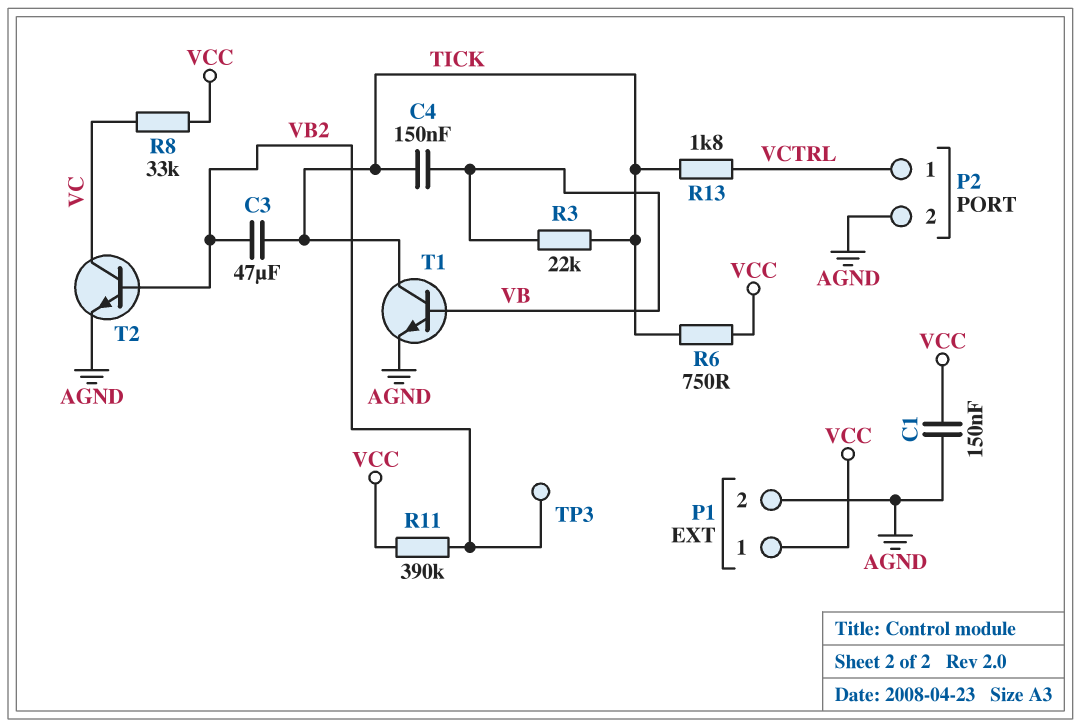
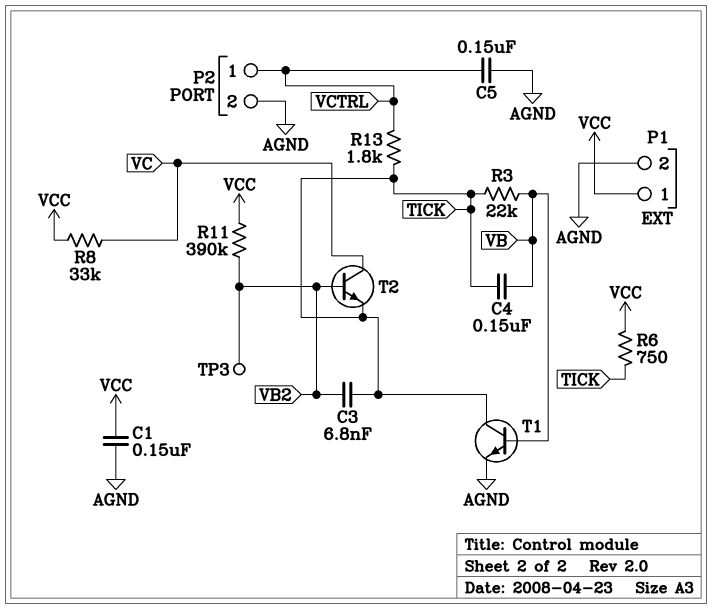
C3: 47uF (TICK, VB2) -> 6.8nF (TICK, VB2)
C5: none -> 150nF (AGND, VCTRL)
T2: NPN (B VB2, C VC, E AGND) -> NPN (B VB2, C VC, E TICK)

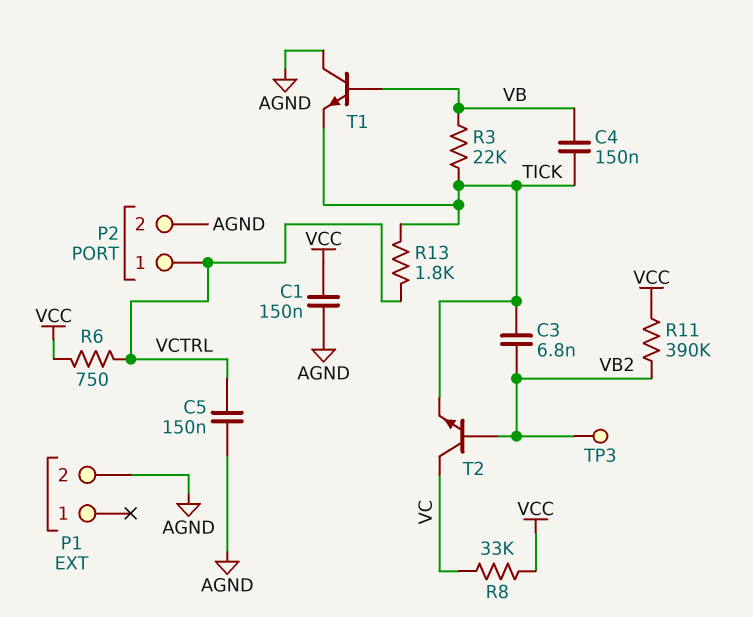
P1 pin 1: VCC -> none
R6: 750 (TICK, VCC) -> 750 (VCC, VCTRL)
T1: NPN (B VB, C TICK, E AGND) -> NPN (B VB, C AGND, E TICK)

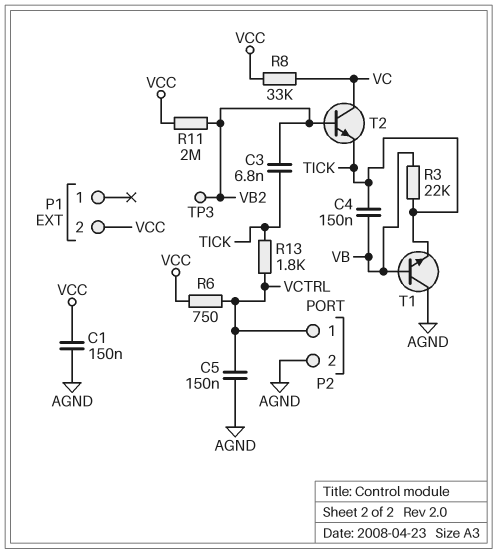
P1 pin 2: AGND -> VCC
R11: 390k (VB2, VCC) -> 2M (VB2, VCC)

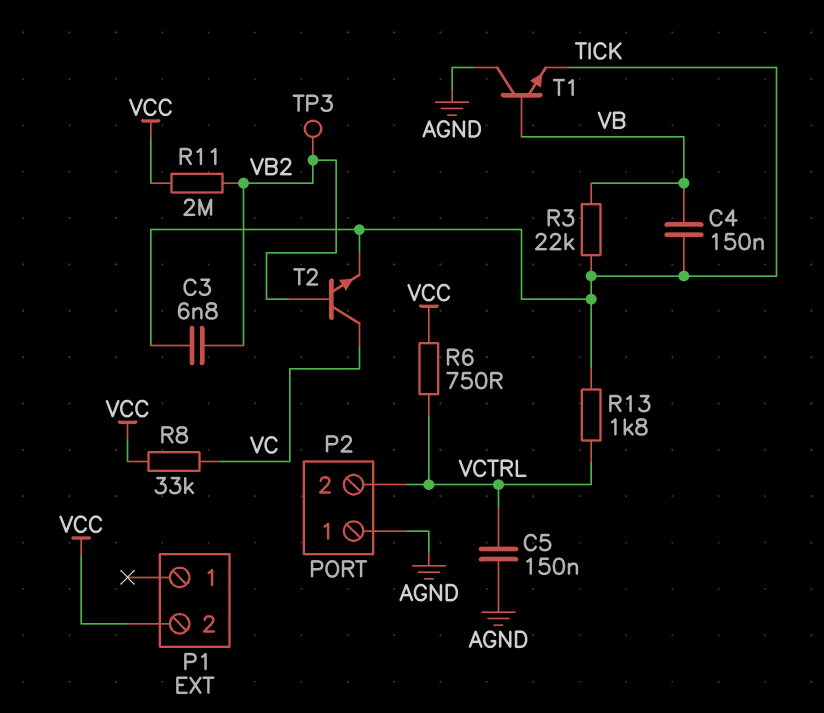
C1: 150nF (AGND, VCC) -> none
P2 pin 1: VCTRL -> AGND
P2 pin 2: AGND -> VCTRL

